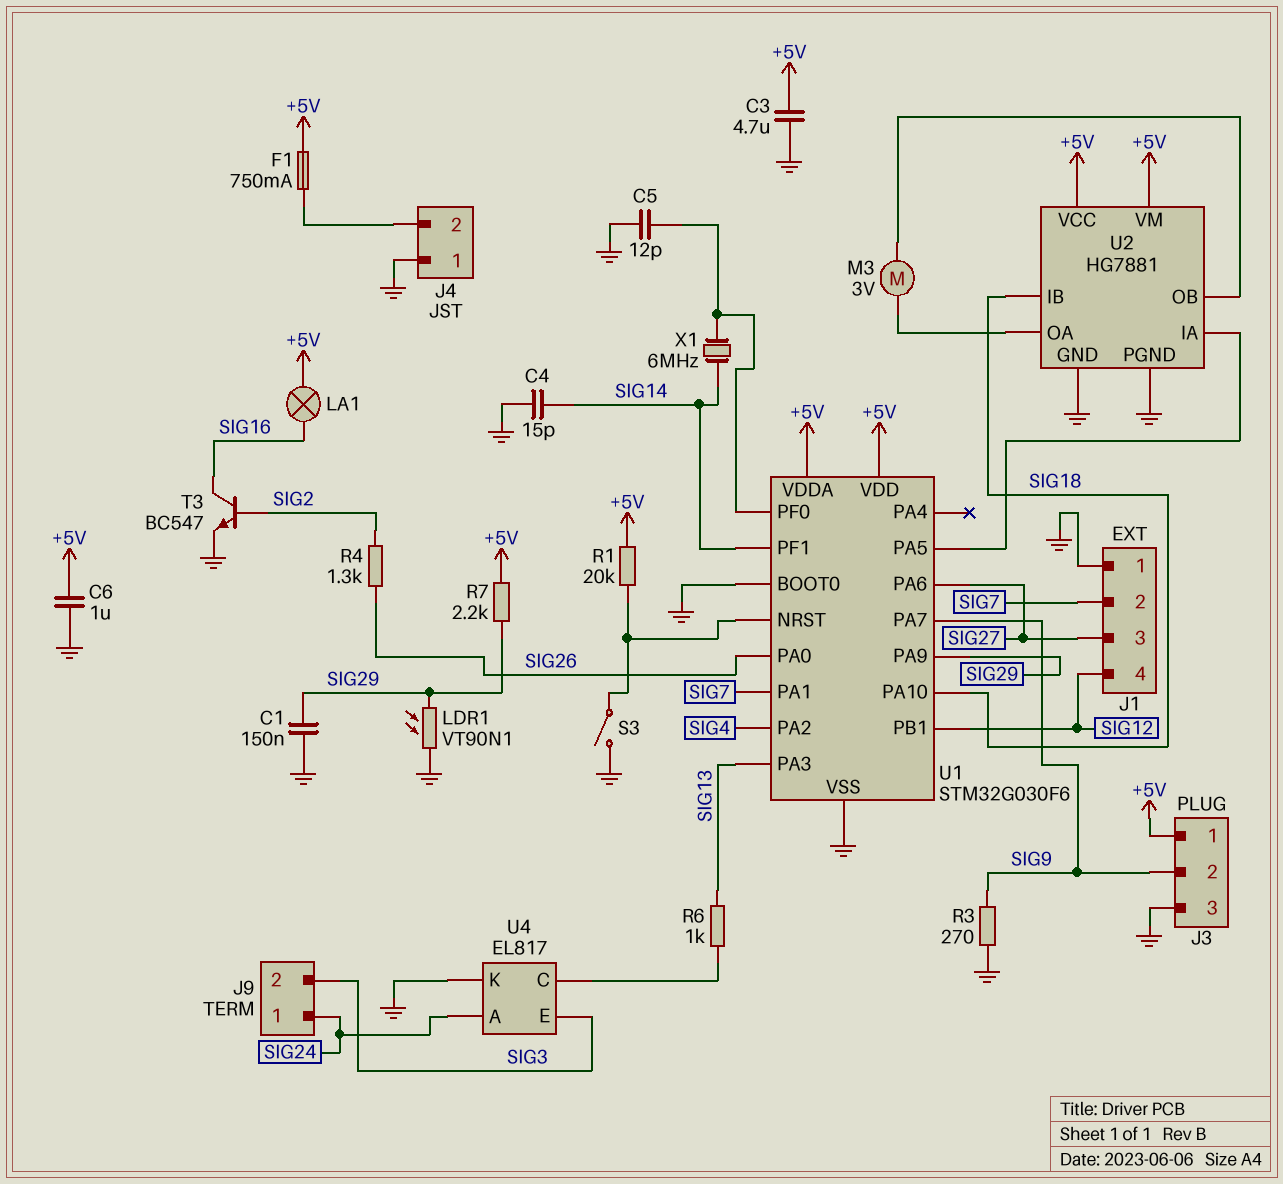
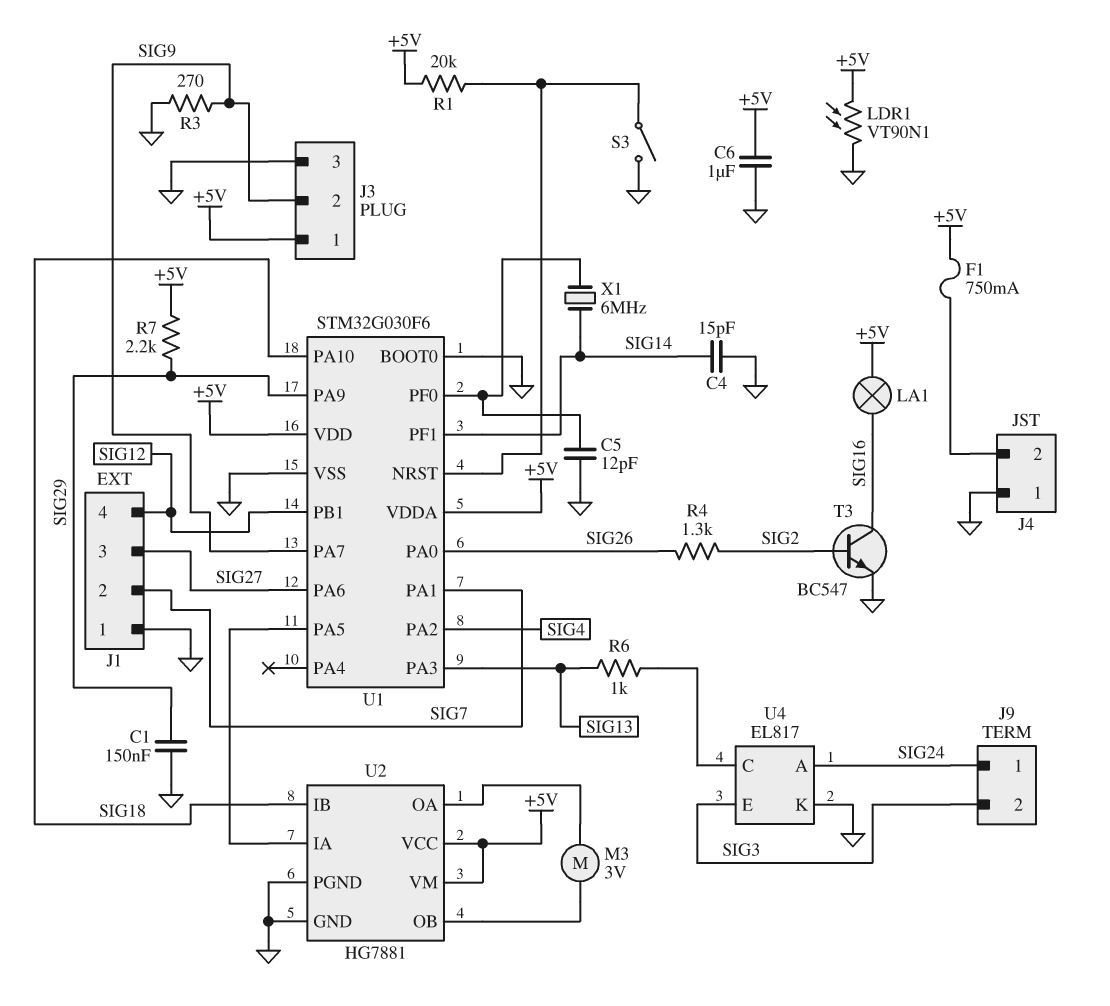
C3: 4.7uF (+5V, GND) -> none
LDR1: VT90N1 (GND, SIG29) -> VT90N1 (+5V, GND)

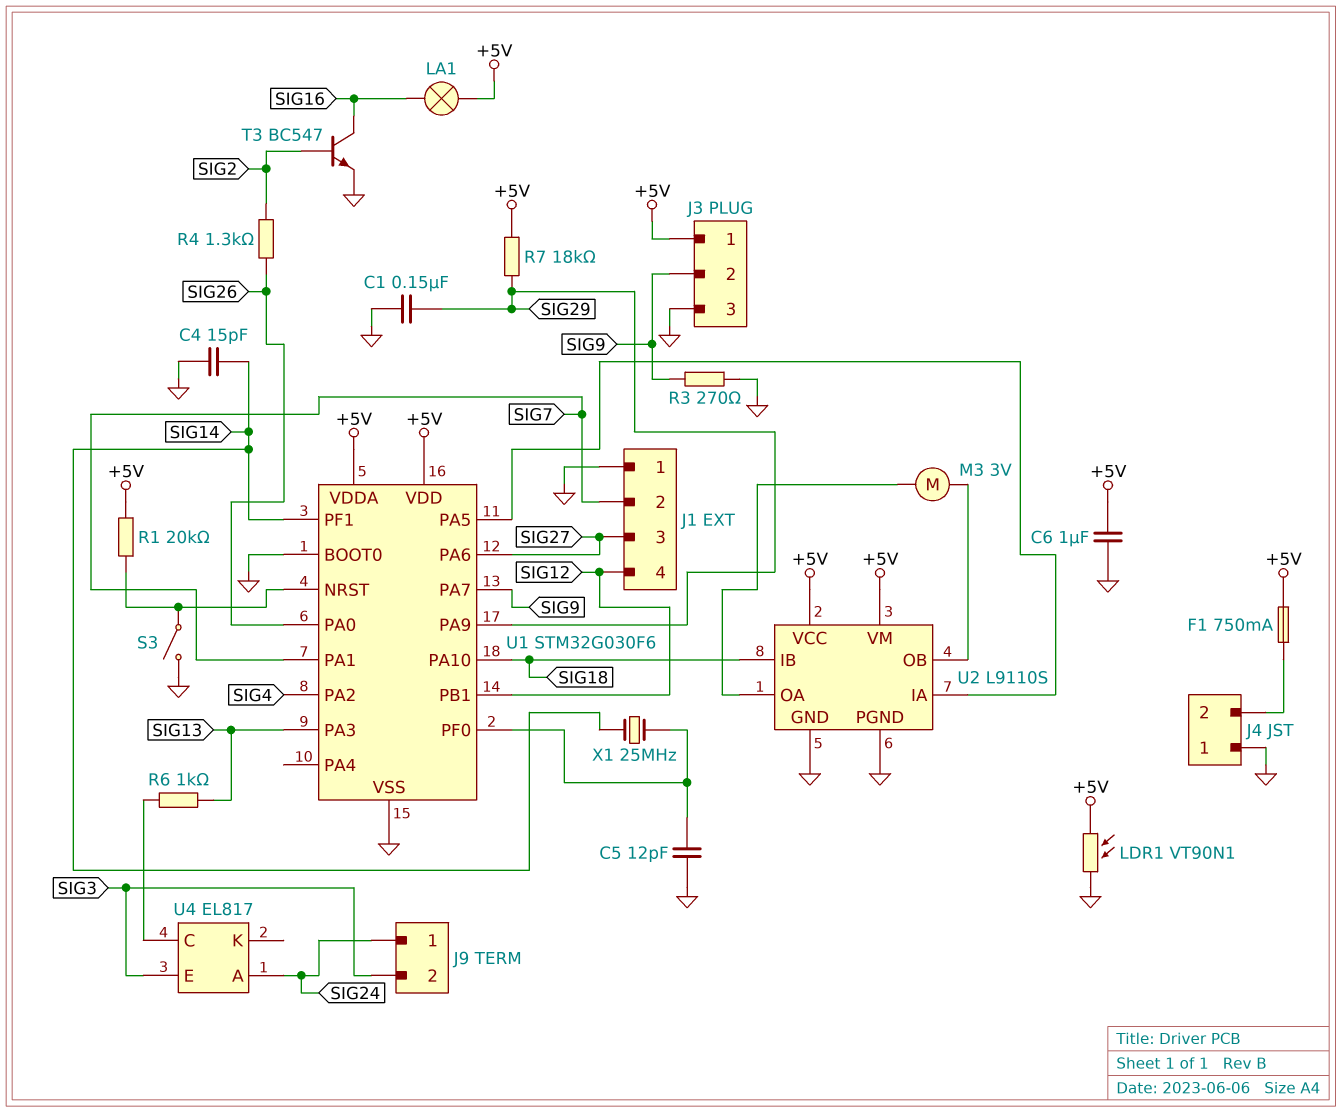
R7: 2.2k (+5V, SIG29) -> 18k (+5V, SIG29)
U2: HG7881 -> L9110S
U4 pin K: GND -> none
X1: 6MHz (SIG14, U1/PF0) -> 25MHz (SIG14, U1/PF0)

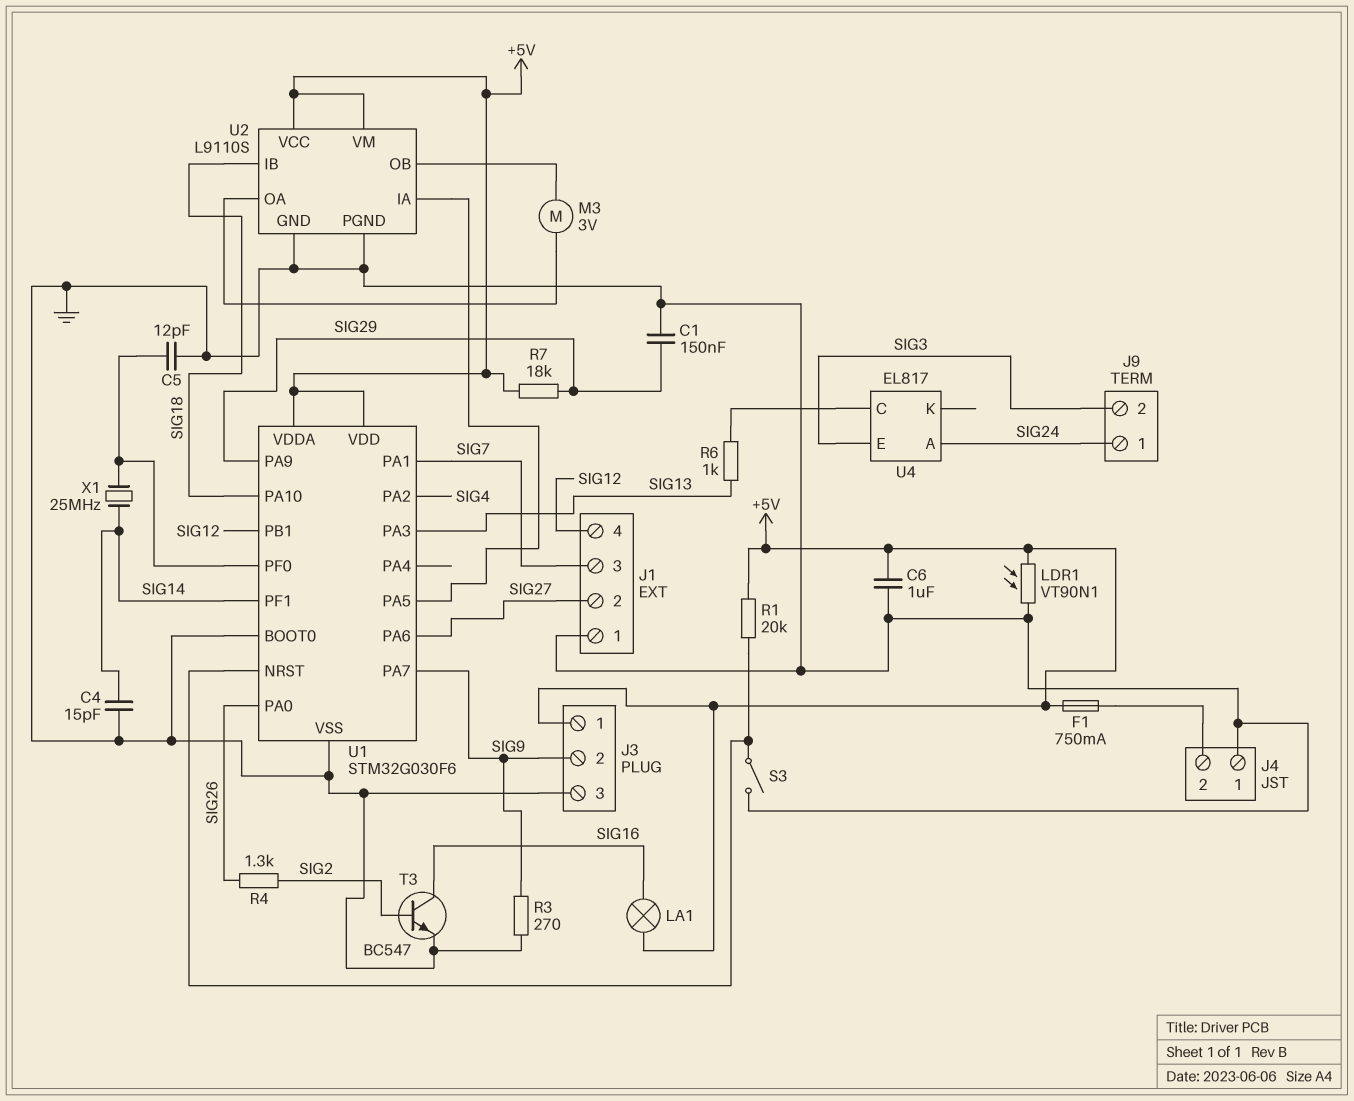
J1 pin 2: SIG7 -> SIG27
J1 pin 3: SIG27 -> SIG7

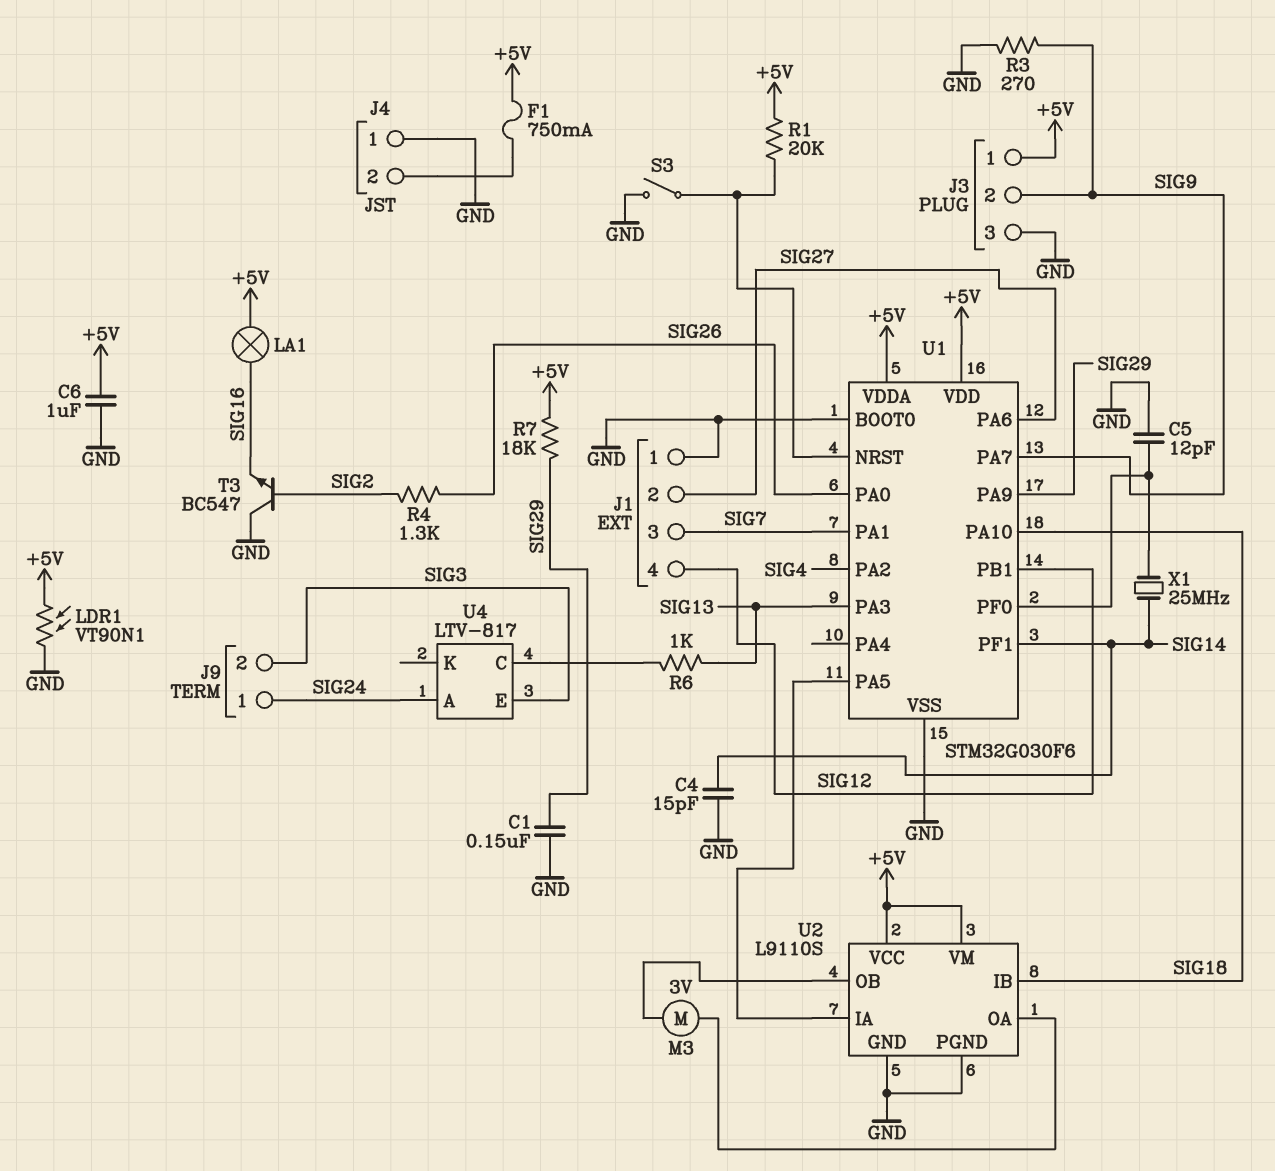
T3: NPN BC547 (B SIG2, C SIG16, E GND) -> NPN BC547 (B SIG2, C GND, E SIG16)
U4: EL817 -> LTV-817

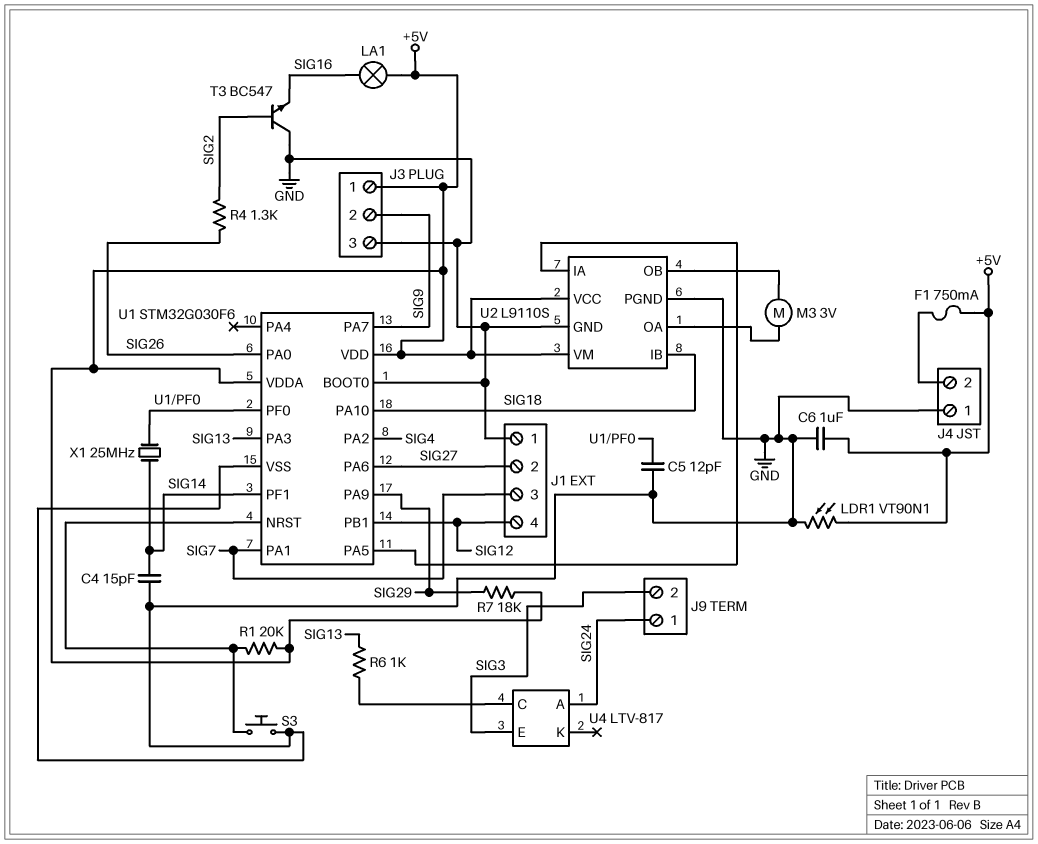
C1: 150nF (GND, SIG29) -> none
R3: 270 (GND, SIG9) -> none
S3: switch (GND, U1/NRST) -> button (GND, U1/NRST)

